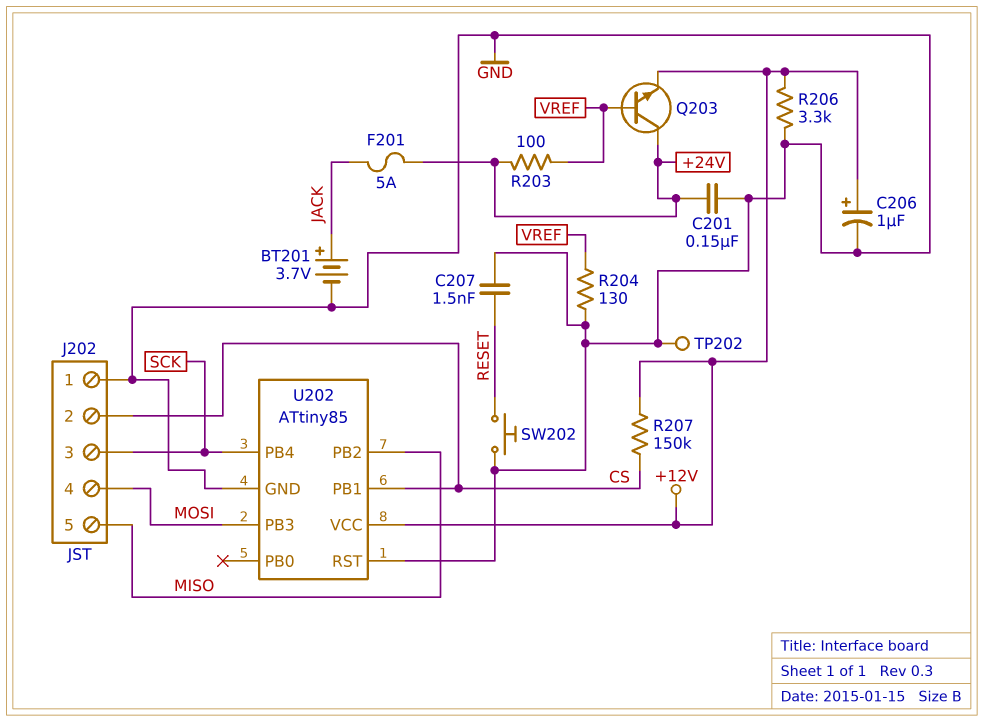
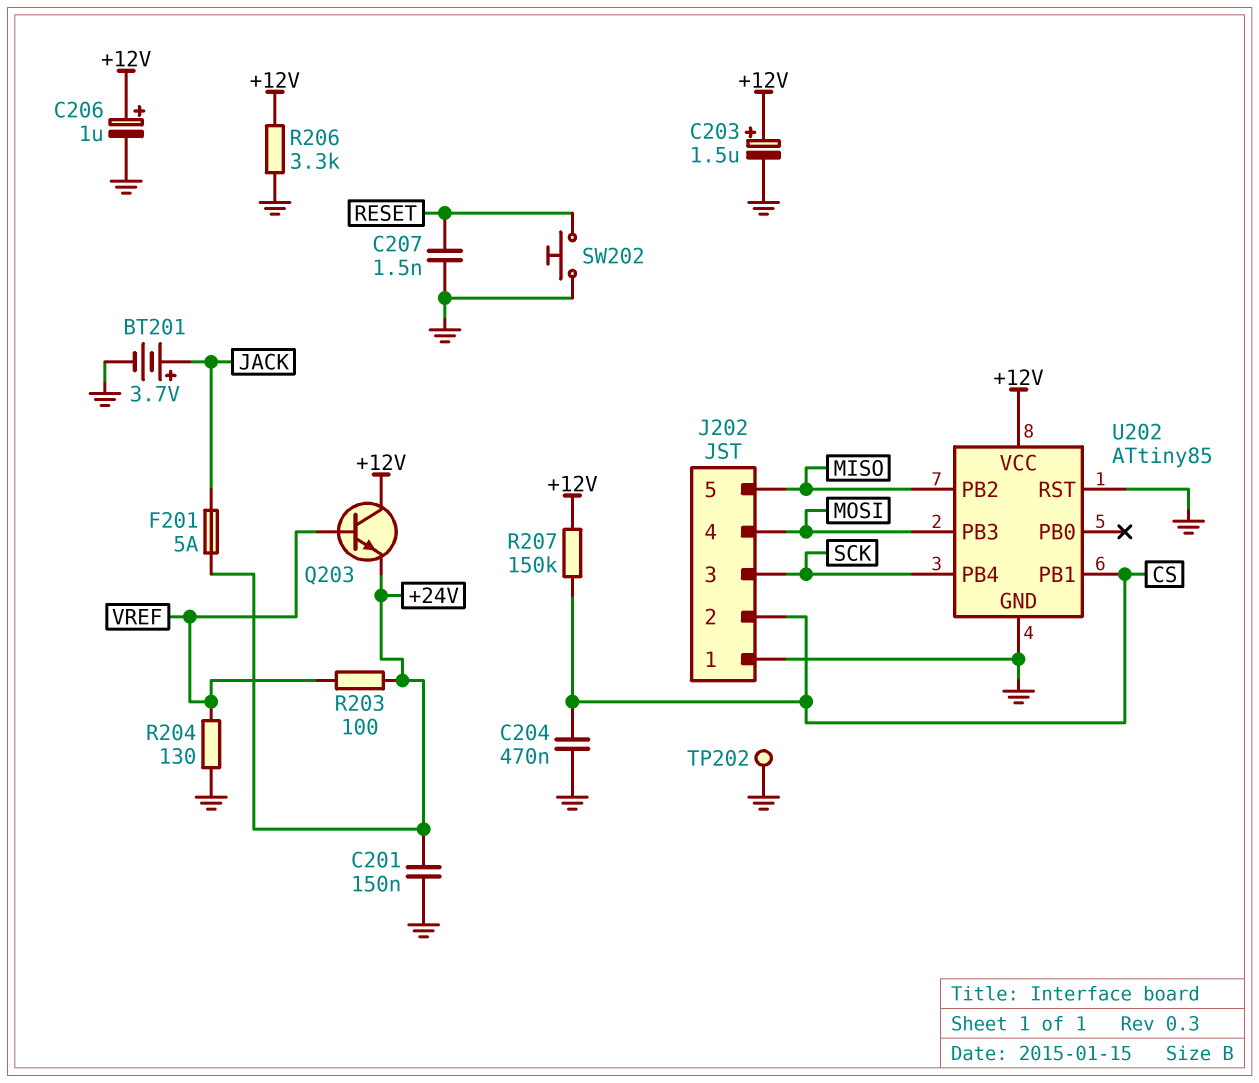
C203: none -> 1.5uF (plus +12V, minus GND)
C204: none -> 470nF (CS, GND)
Q203: NPN (B VREF, C +24V, E +12V) -> NPN (B VREF, C +12V, E +24V)

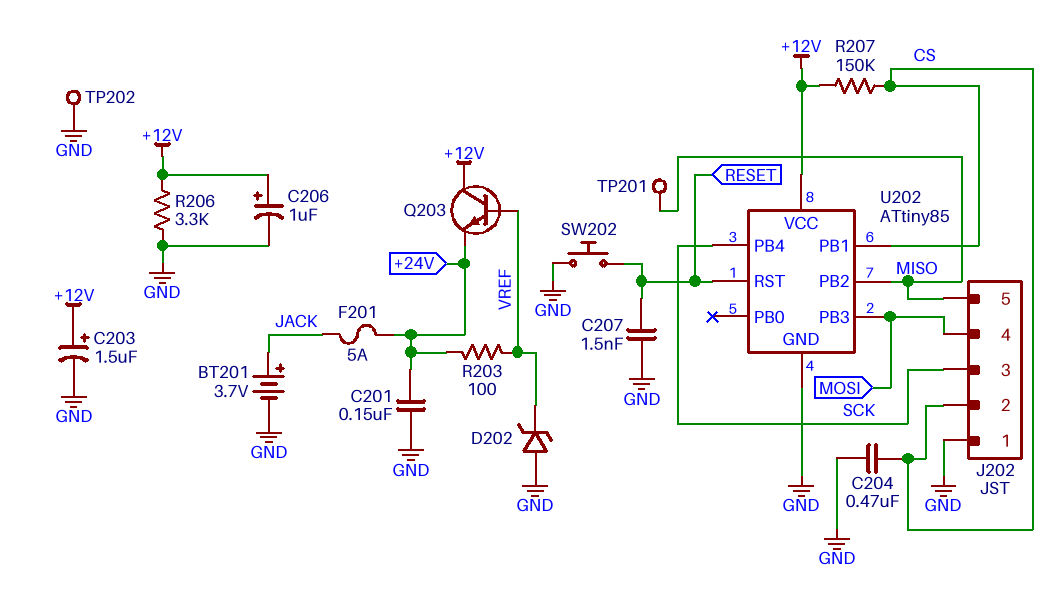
D202: none -> zener (A GND, K VREF)
R204: 130 (GND, VREF) -> none
TP201: none -> test point (MISO)
U202 pin RST: GND -> RESET

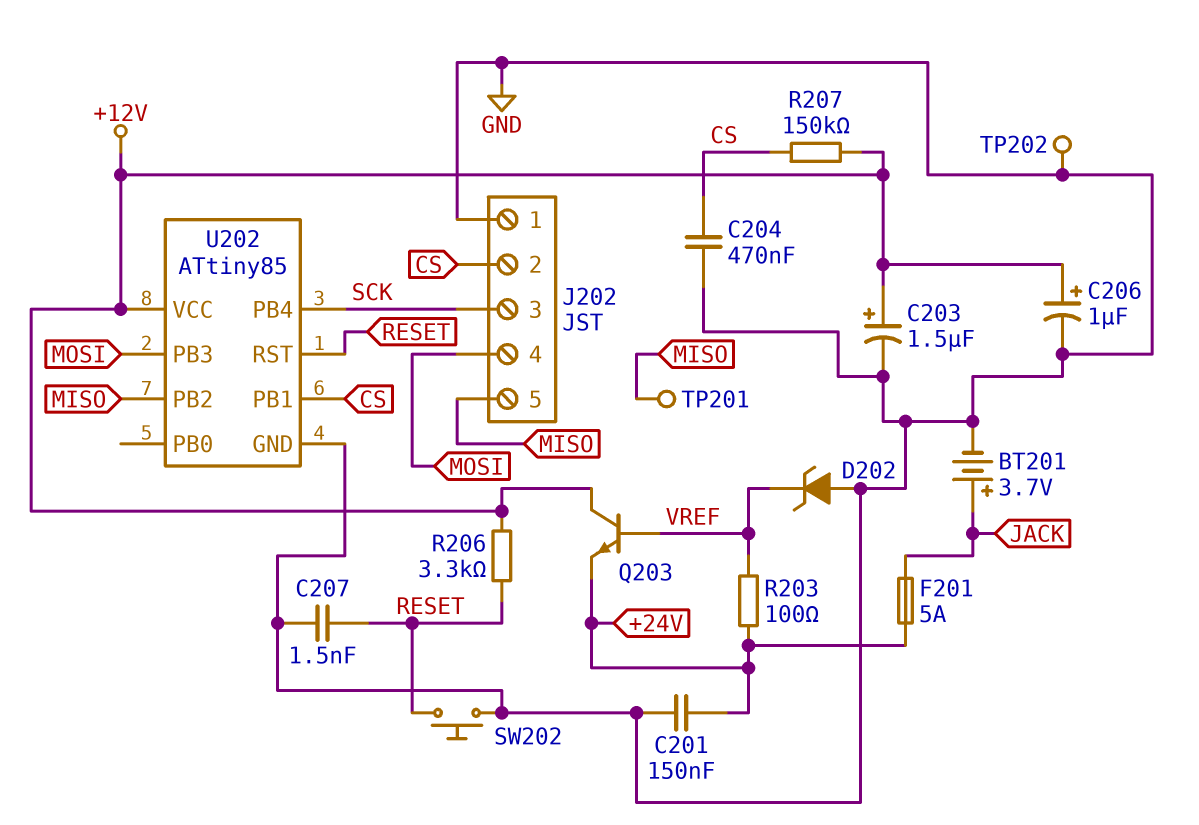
R206: 3.3k (+12V, GND) -> 3.3k (+12V, RESET)

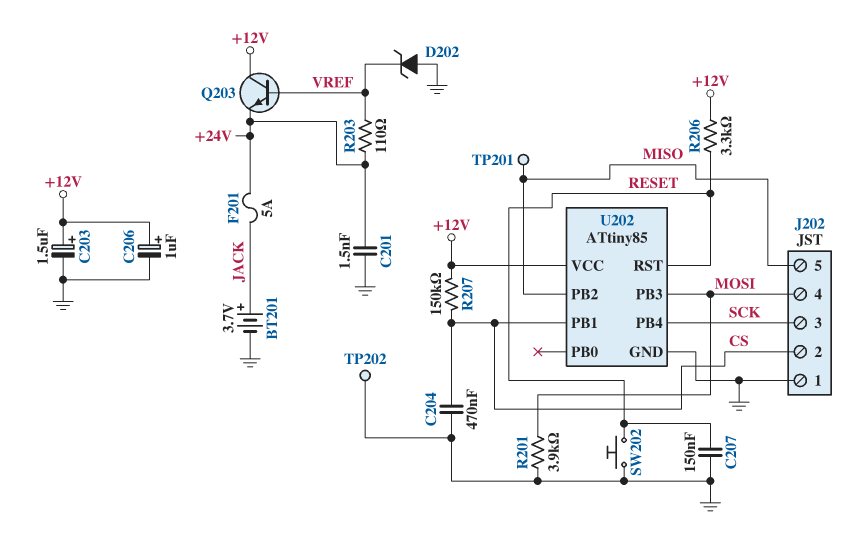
C201: 150nF (+24V, GND) -> 1.5nF (+24V, GND)
C207: 1.5nF (GND, RESET) -> 150nF (GND, RESET)
R201: none -> 3.9k (GND, MOSI)
R203: 100 (+24V, VREF) -> 110 (+24V, VREF)

